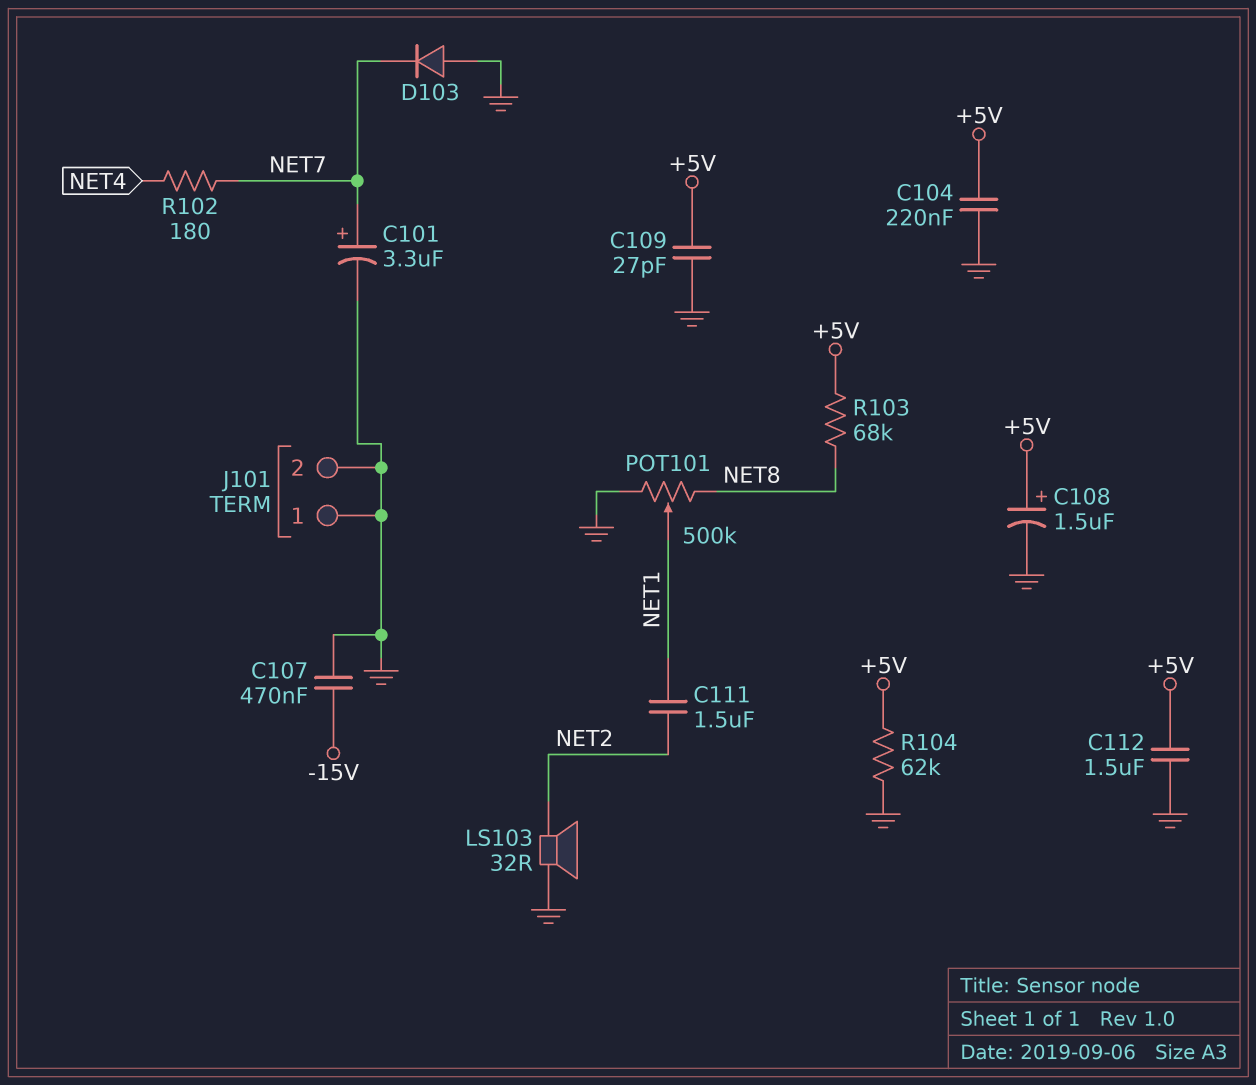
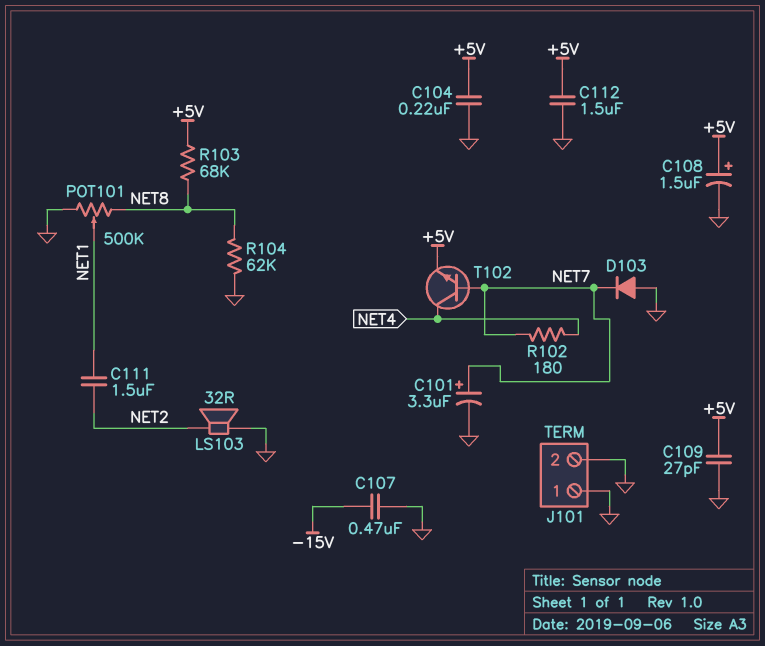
R104: 62k (+5V, GND) -> 62k (GND, NET8)
T102: none -> NPN (B NET7, C NET4, E +5V)

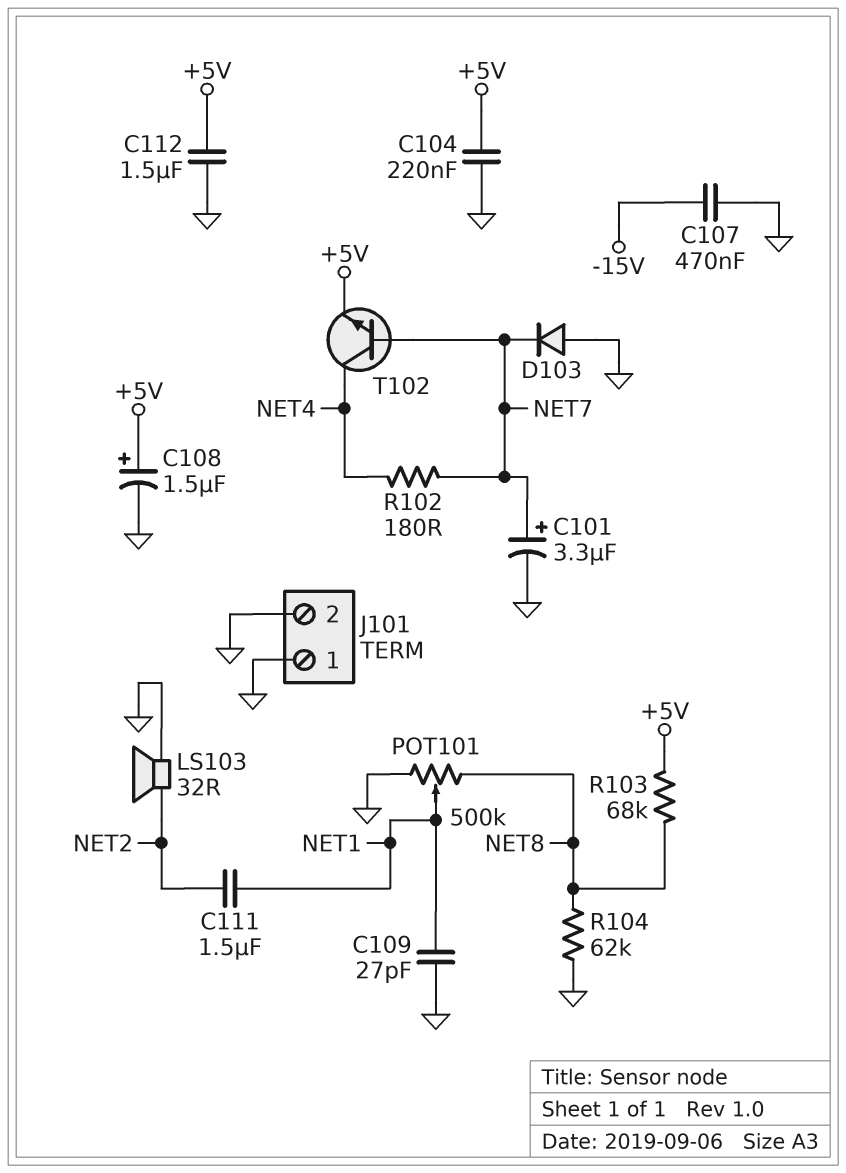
C109: 27pF (+5V, GND) -> 27pF (GND, NET1)

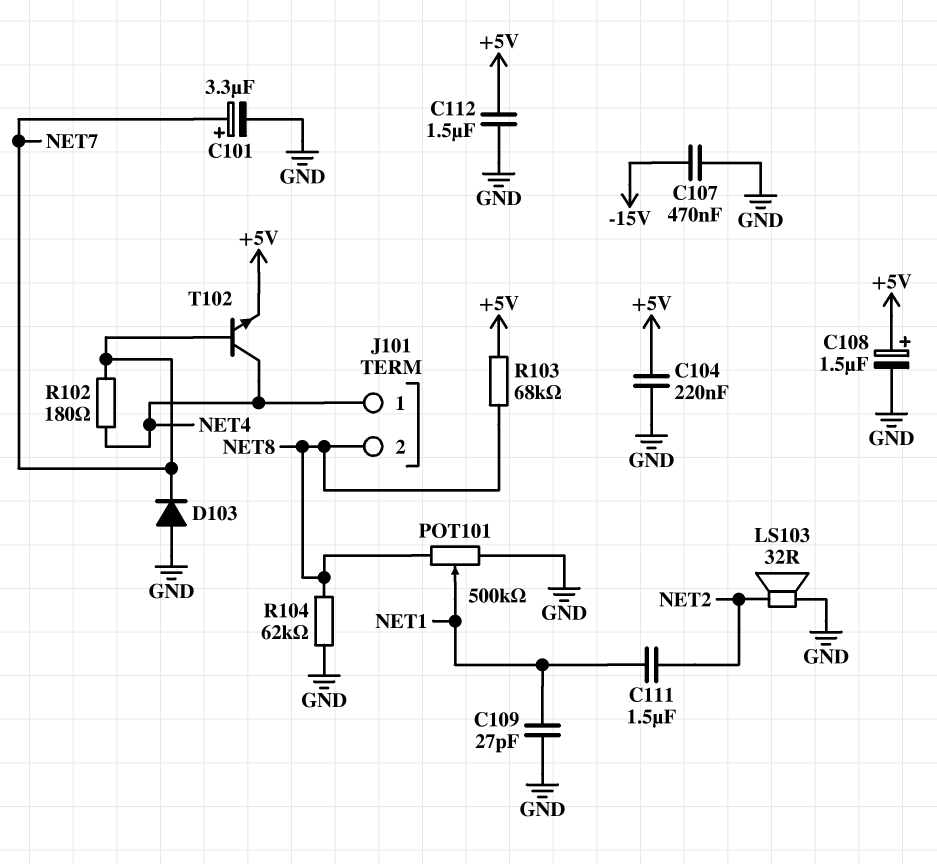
J101 pin 1: GND -> NET4
J101 pin 2: GND -> NET8

